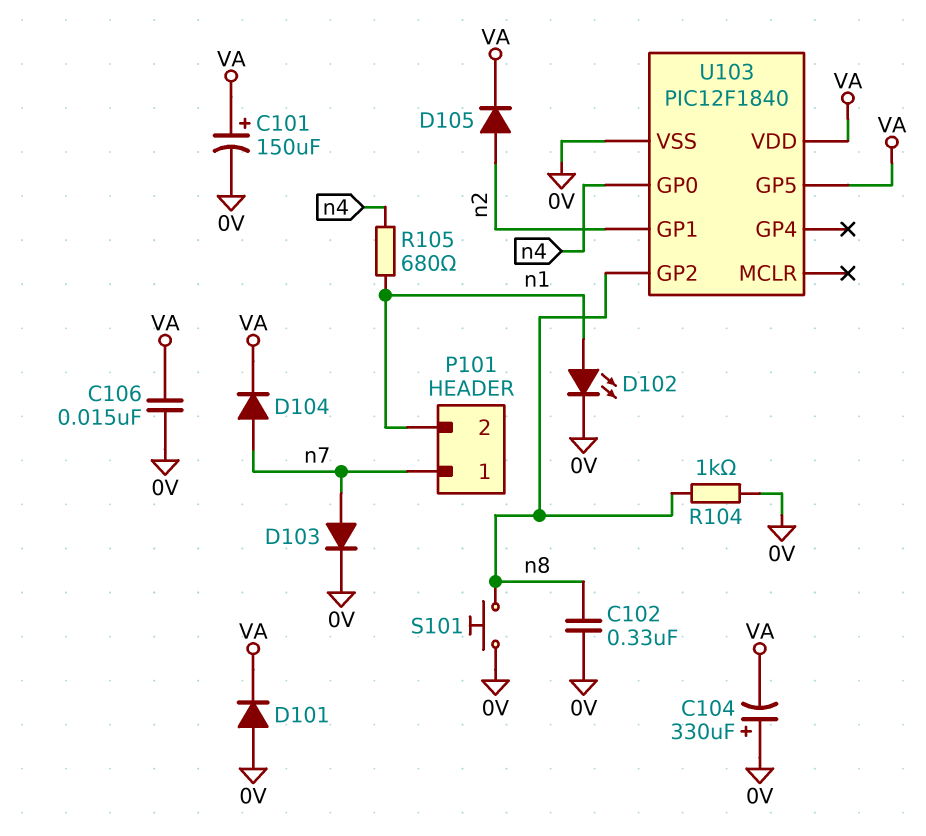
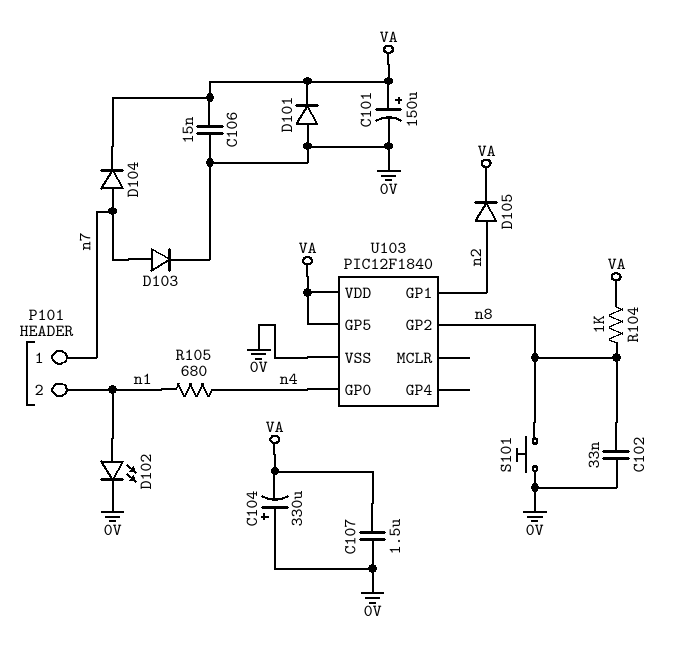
C102: 330nF (0V, n8) -> 33nF (0V, n8)
C107: none -> 1.5uF (0V, VA)
R104: 1k (0V, n8) -> 1k (VA, n8)

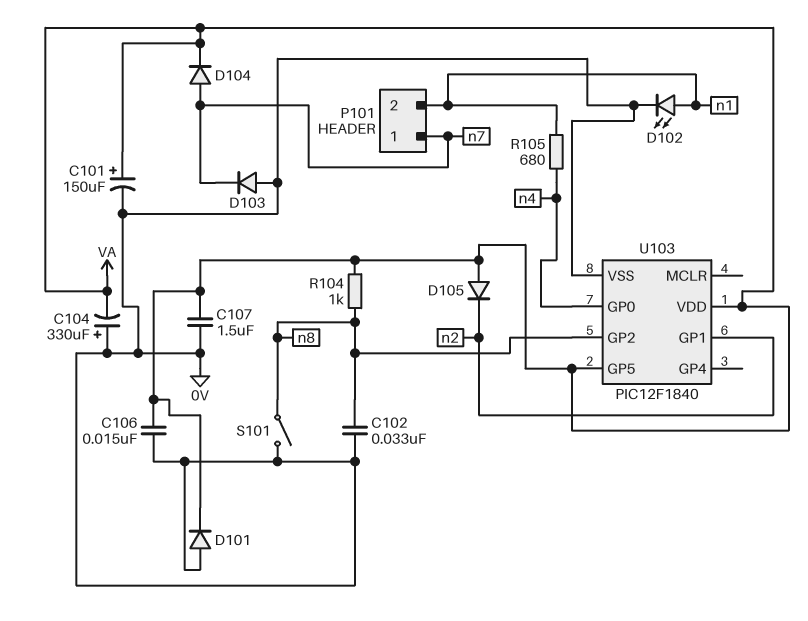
D103: diode (A n7, K 0V) -> diode (A 0V, K n7)
D105: diode (A n2, K VA) -> diode (A VA, K n2)
S101: button (0V, n8) -> switch (0V, n8)

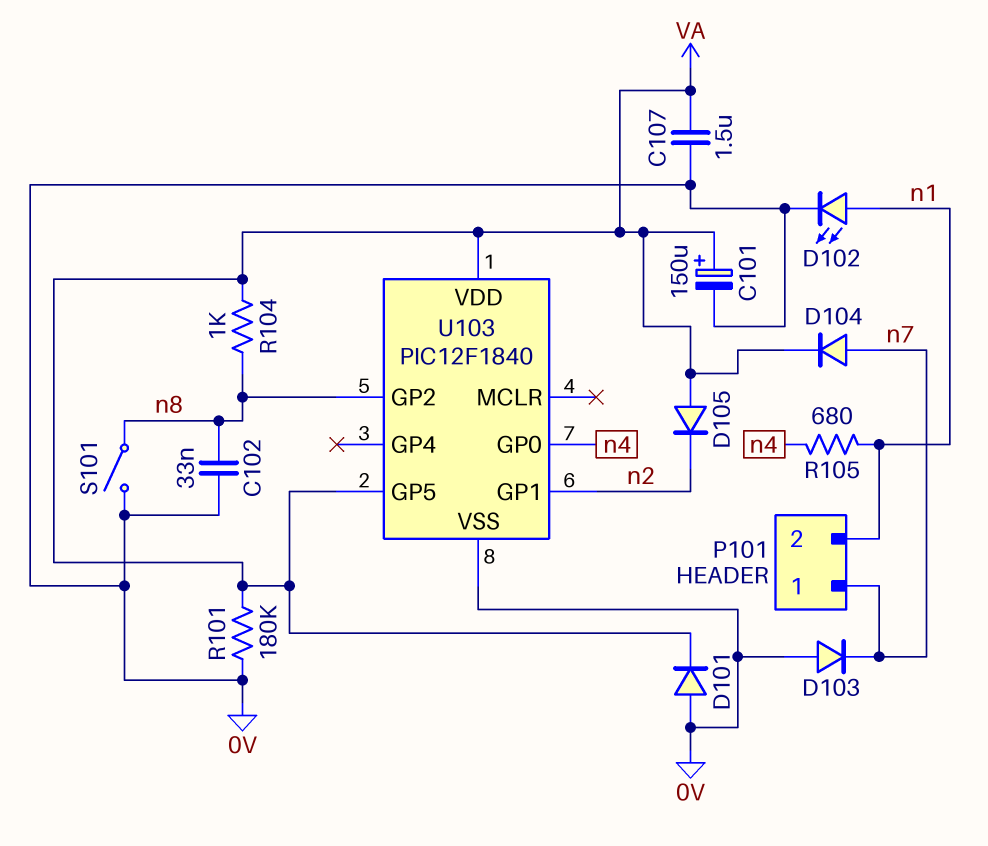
C104: 330uF (plus 0V, minus VA) -> none
C106: 15nF (0V, VA) -> none
R101: none -> 180k (0V, VA)

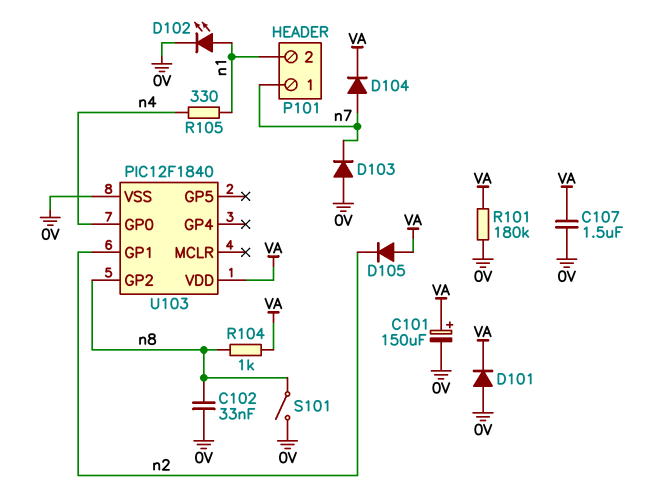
R105: 680 (n1, n4) -> 330 (n1, n4)
U103 pin GP5: VA -> none

